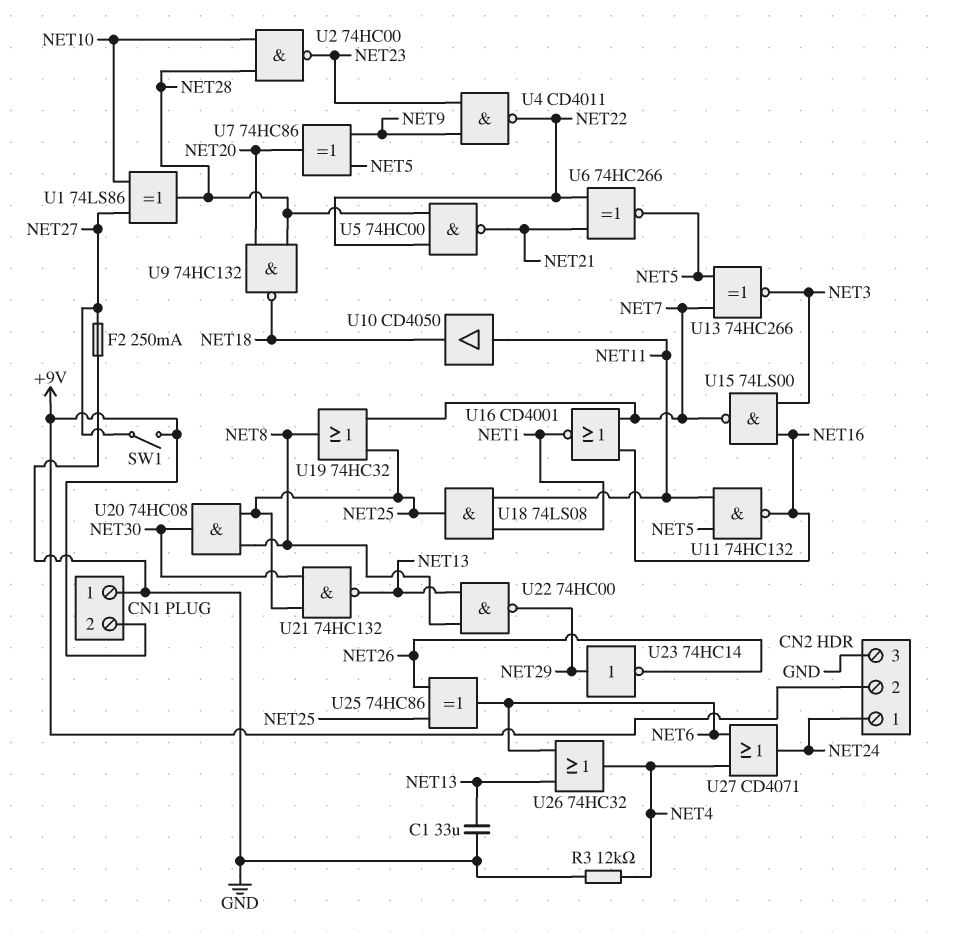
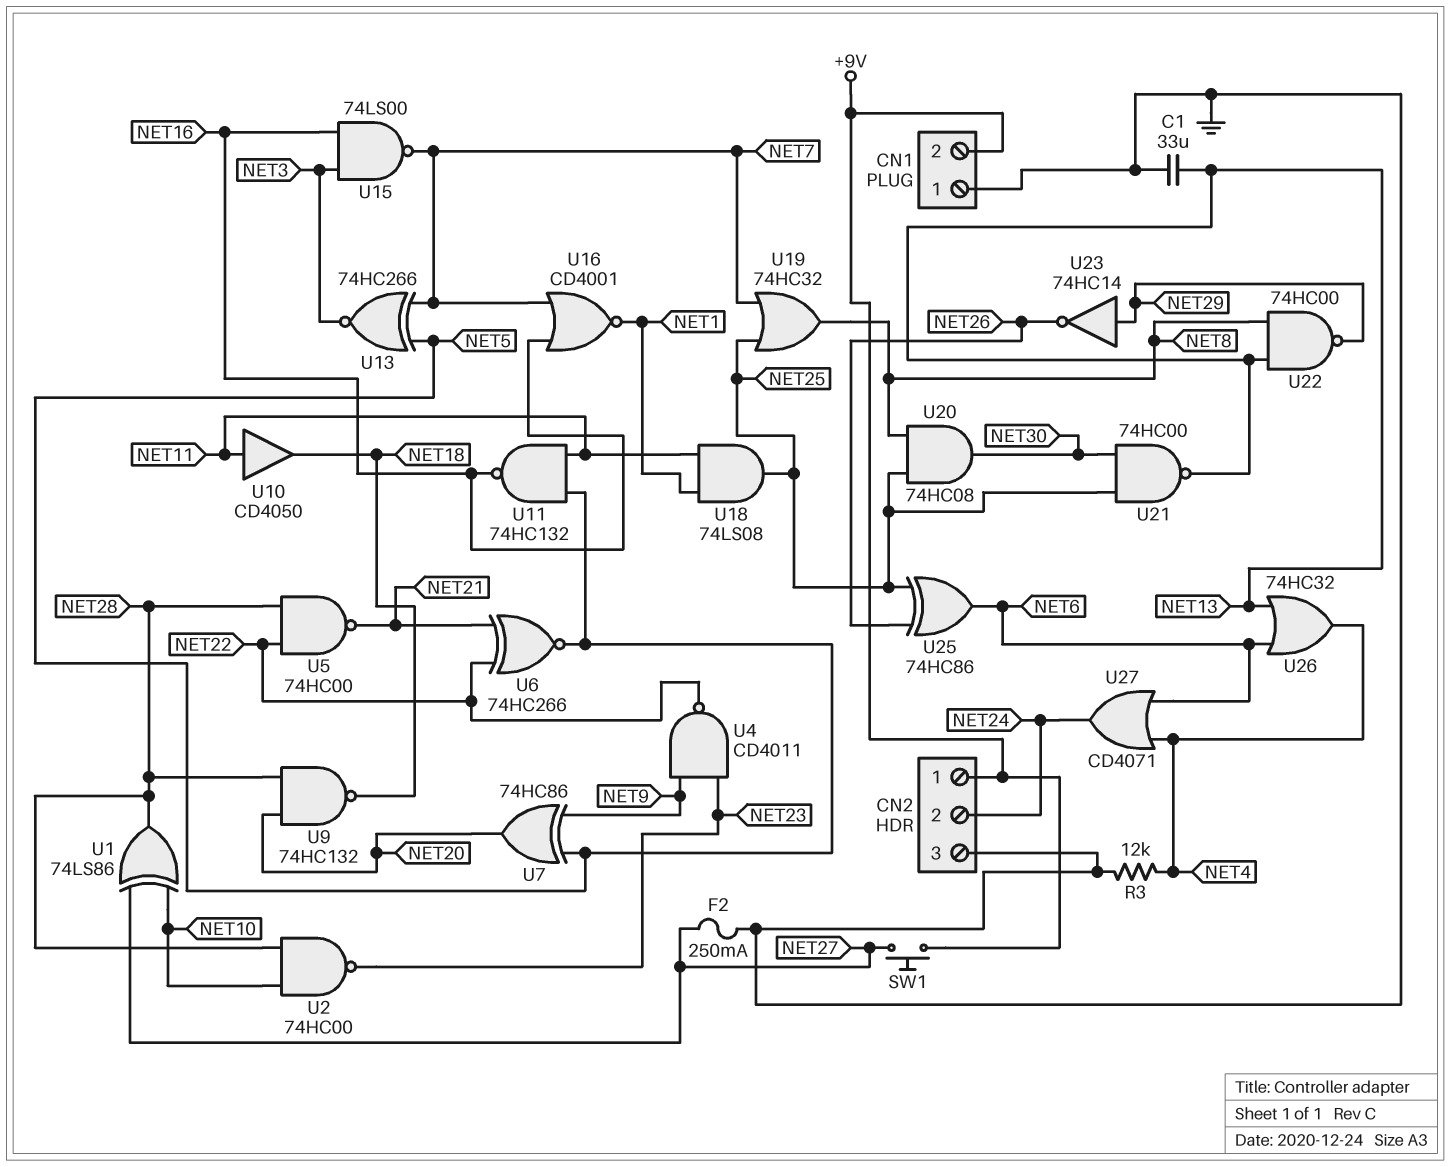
CN2 pin 1: NET24 -> +9V
CN2 pin 2: +9V -> NET24
SW1: switch (+9V, NET27) -> button (+9V, NET27)
U21: NAND 74HC132 (in NET25, in NET30, out NET13) -> NAND 74HC00 (in NET25, in NET30, out NET13)

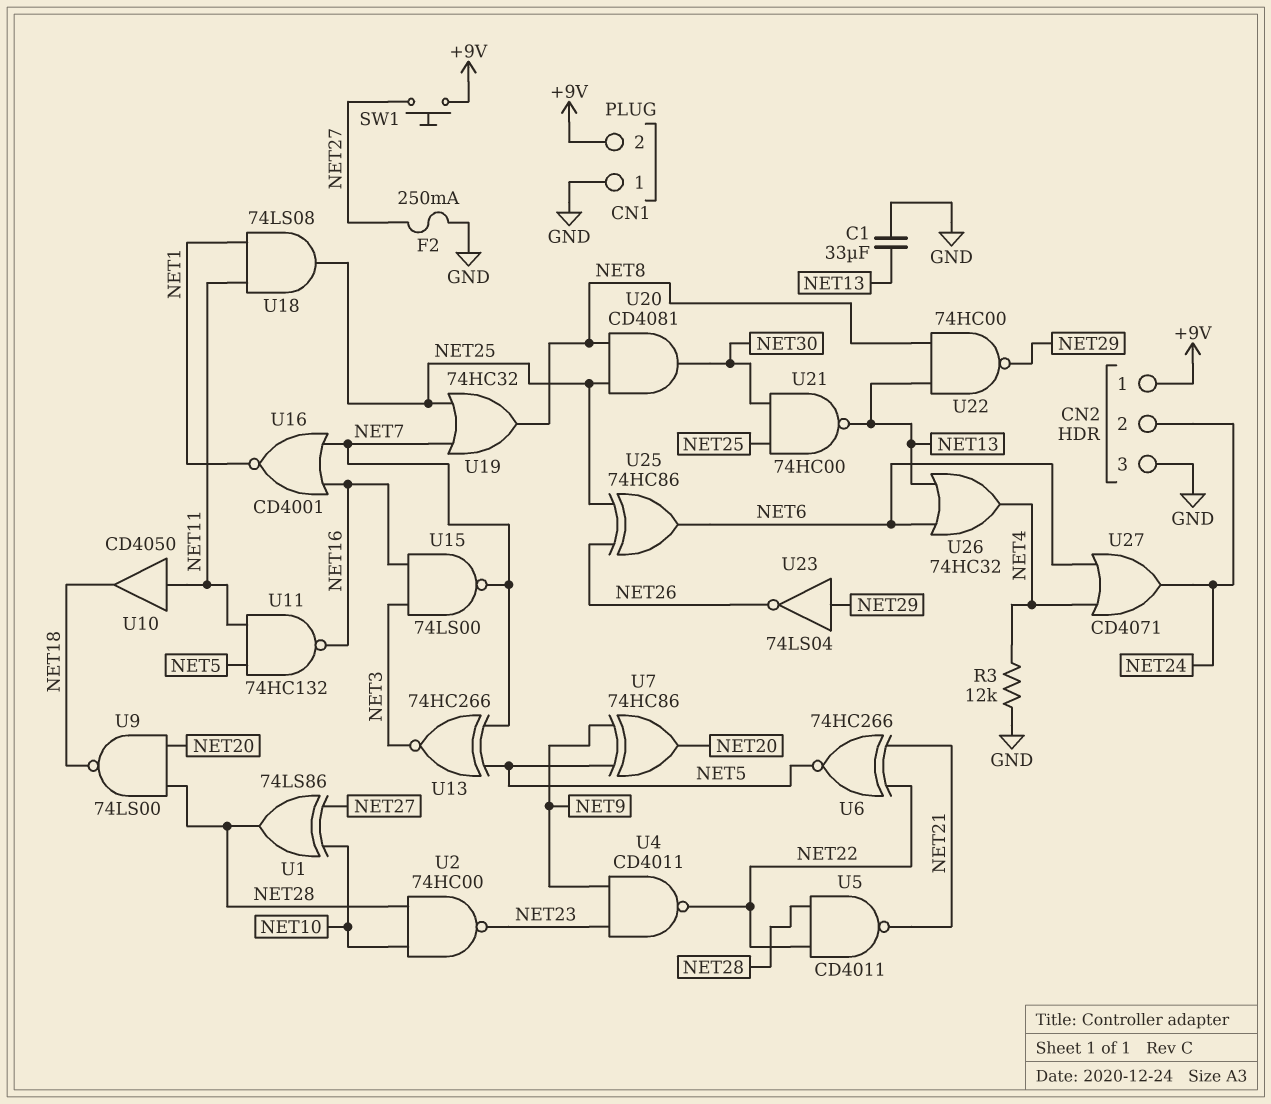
U5: NAND 74HC00 (in NET22, in NET28, out NET21) -> NAND CD4011 (in NET22, in NET28, out NET21)
U9: NAND 74HC132 (in NET20, in NET28, out NET18) -> NAND 74LS00 (in NET20, in NET28, out NET18)
U20: AND 74HC08 (in NET8, in NET25, out NET30) -> AND CD4081 (in NET8, in NET25, out NET30)
U23: NOT 74HC14 (in NET29, out NET26) -> NOT 74LS04 (in NET29, out NET26)

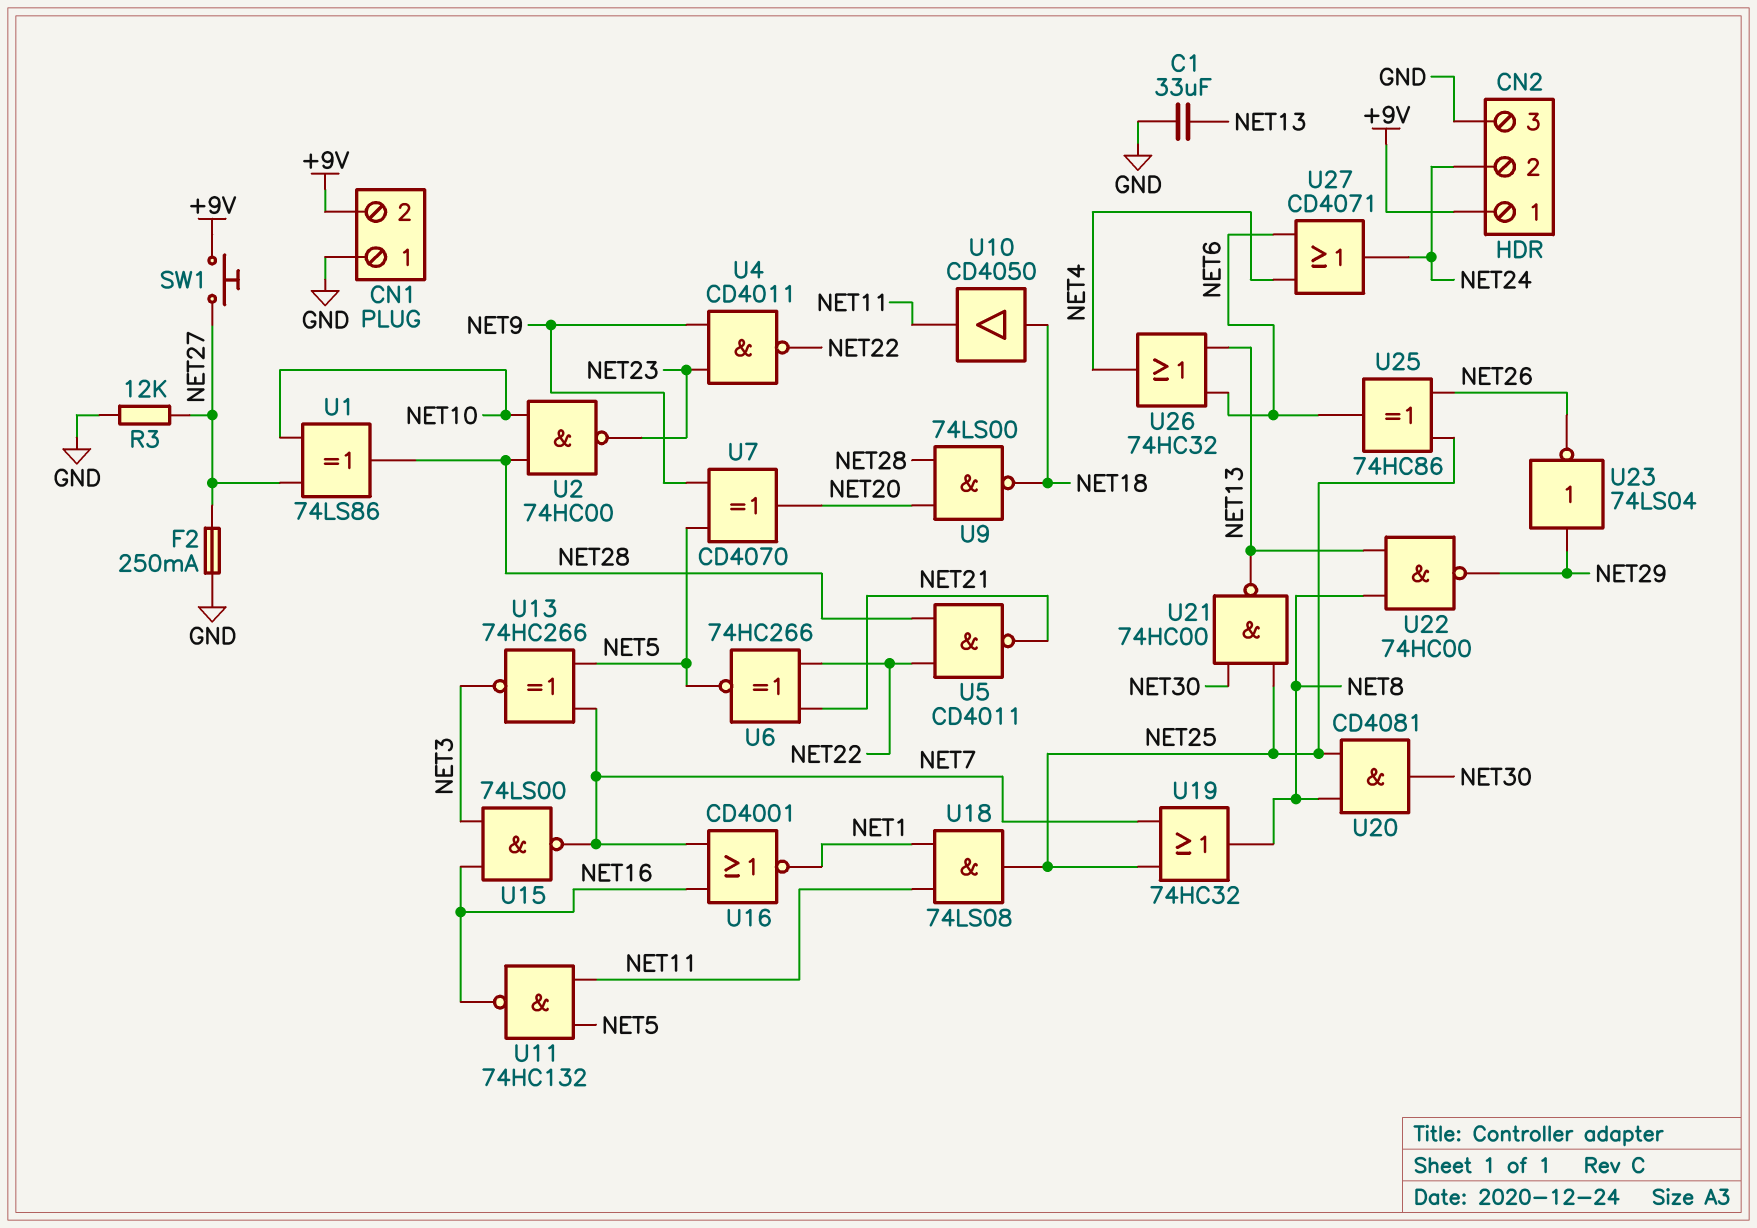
R3: 12k (GND, NET4) -> 12k (GND, NET27)
U7: XOR 74HC86 (in NET5, in NET9, out NET20) -> XOR CD4070 (in NET5, in NET9, out NET20)
U10: buffer CD4050 (in NET11, out NET18) -> buffer CD4050 (in NET18, out NET11)

